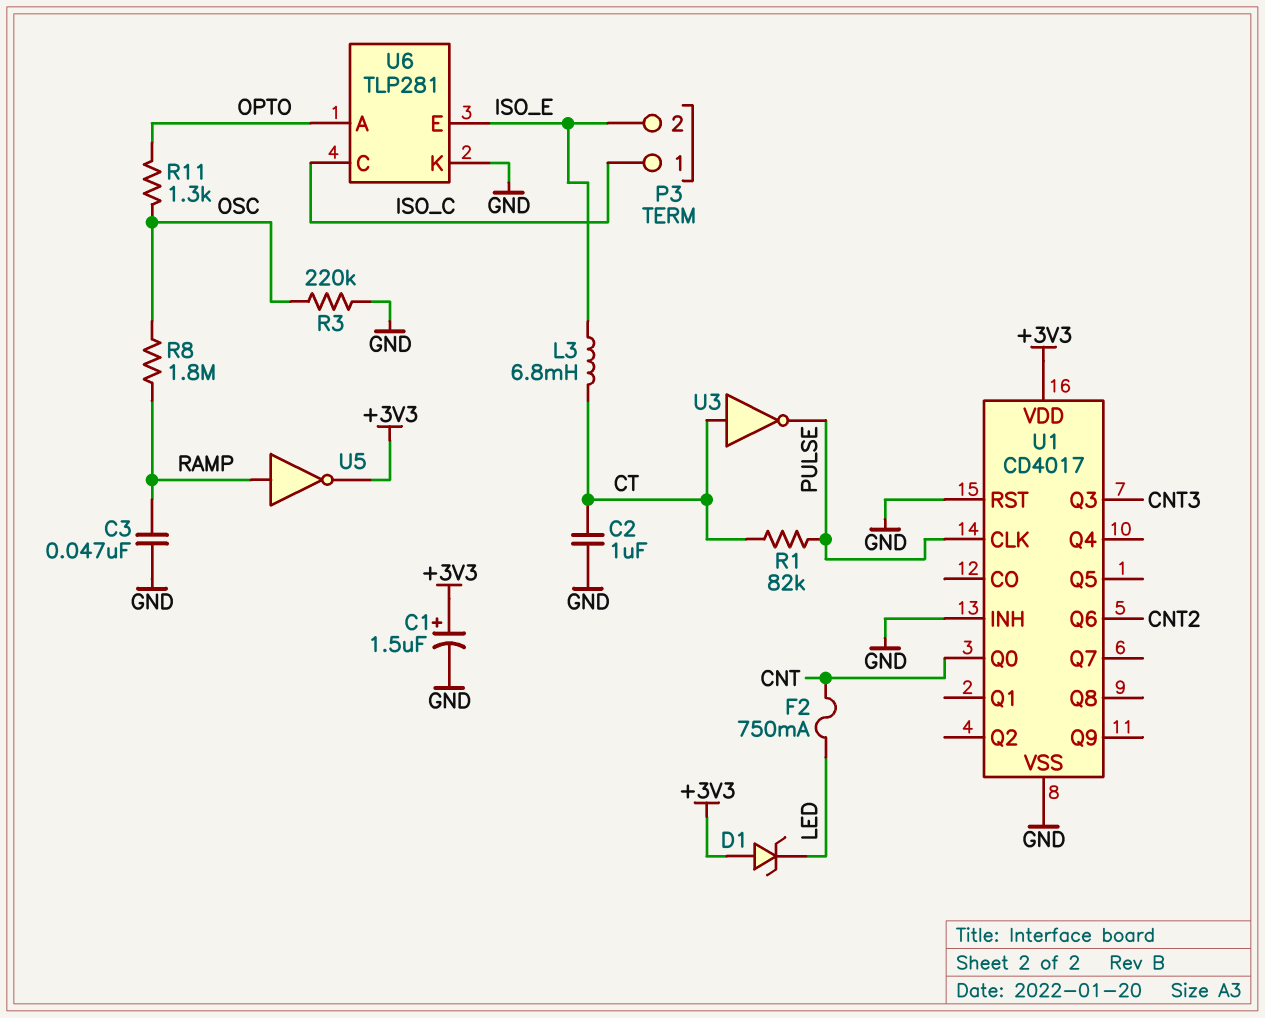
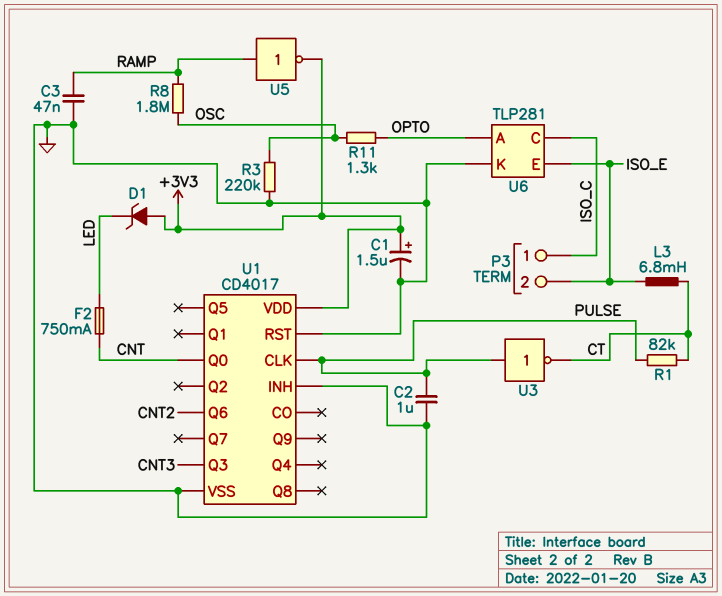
C2: 1uF (CT, GND) -> 1uF (GND, PULSE)
U3: NOT (in CT, out PULSE) -> NOT (in PULSE, out CT)

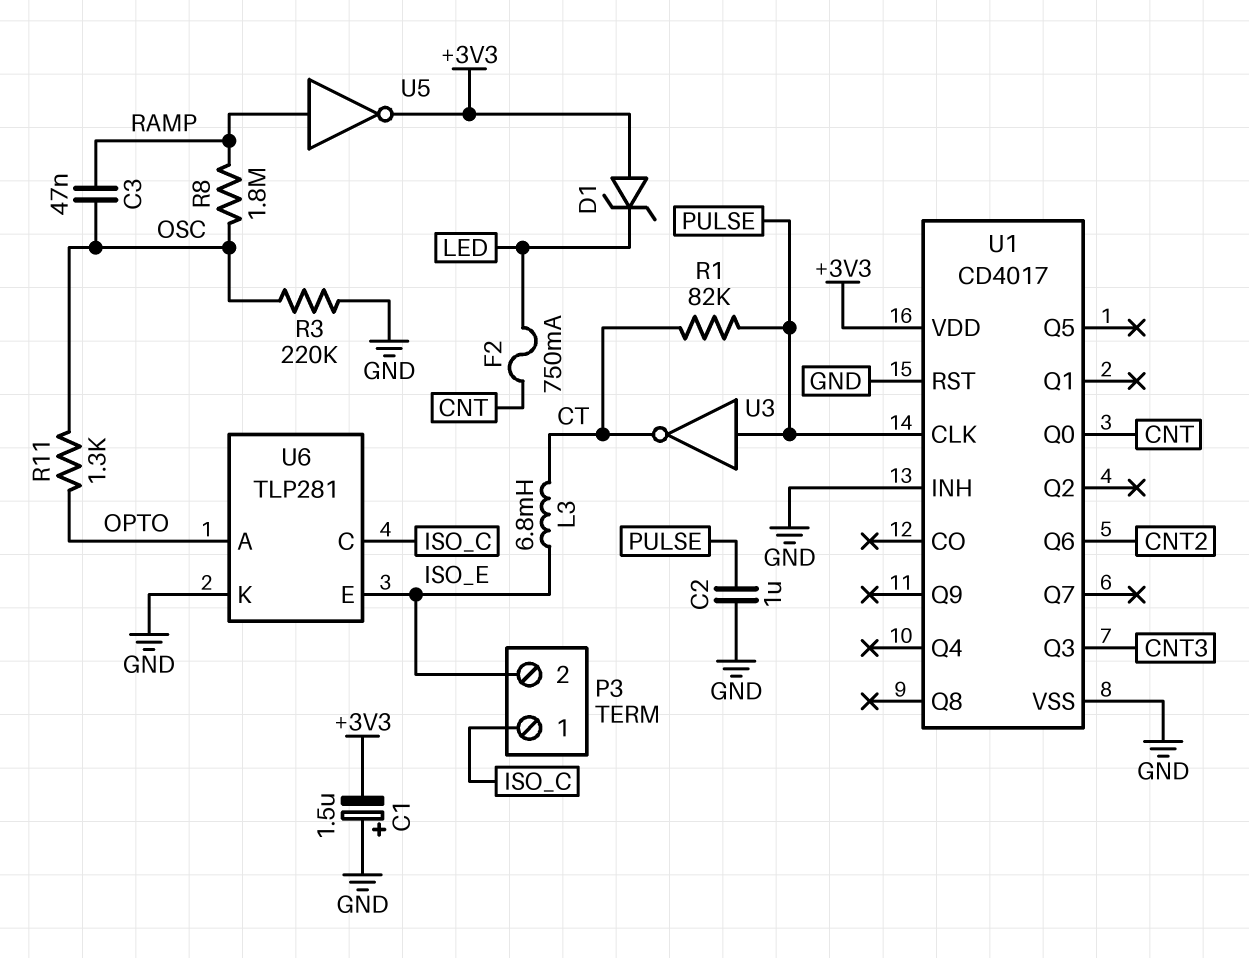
C1: 1.5uF (plus +3V3, minus GND) -> 1.5uF (plus GND, minus +3V3)
C3: 47nF (GND, RAMP) -> 47nF (OSC, RAMP)

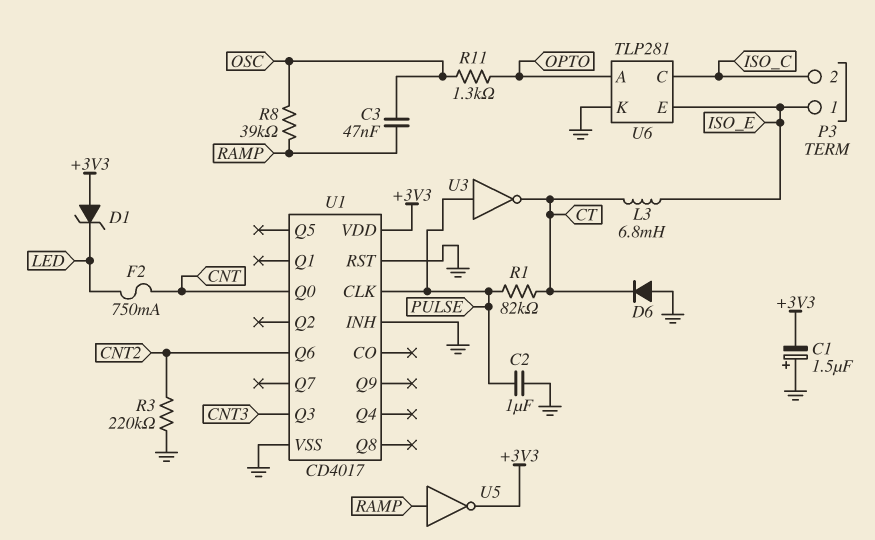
D6: none -> diode (A GND, K CT)
P3 pin 1: ISO_C -> ISO_E
P3 pin 2: ISO_E -> ISO_C
R3: 220k (GND, OSC) -> 220k (CNT2, GND)
R8: 1.8M (OSC, RAMP) -> 39k (OSC, RAMP)

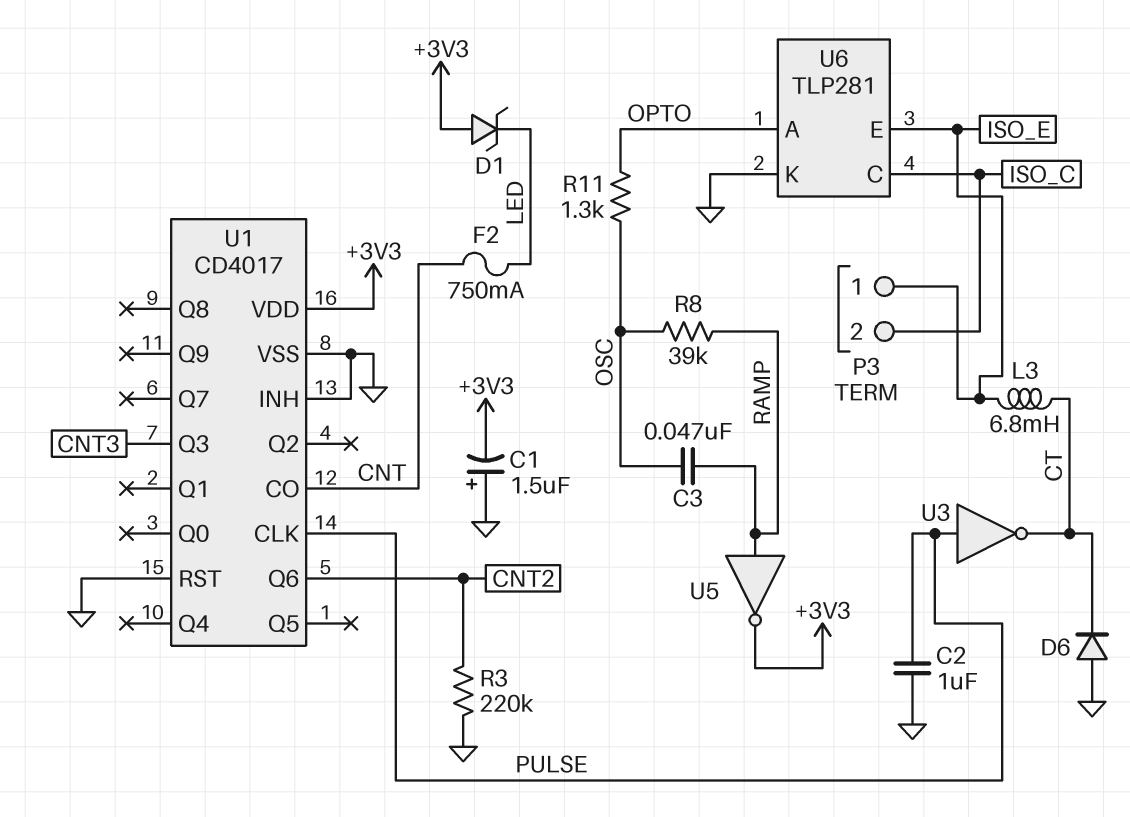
R1: 82k (CT, PULSE) -> none
U1 pin CO: none -> CNT
U1 pin Q0: CNT -> none

